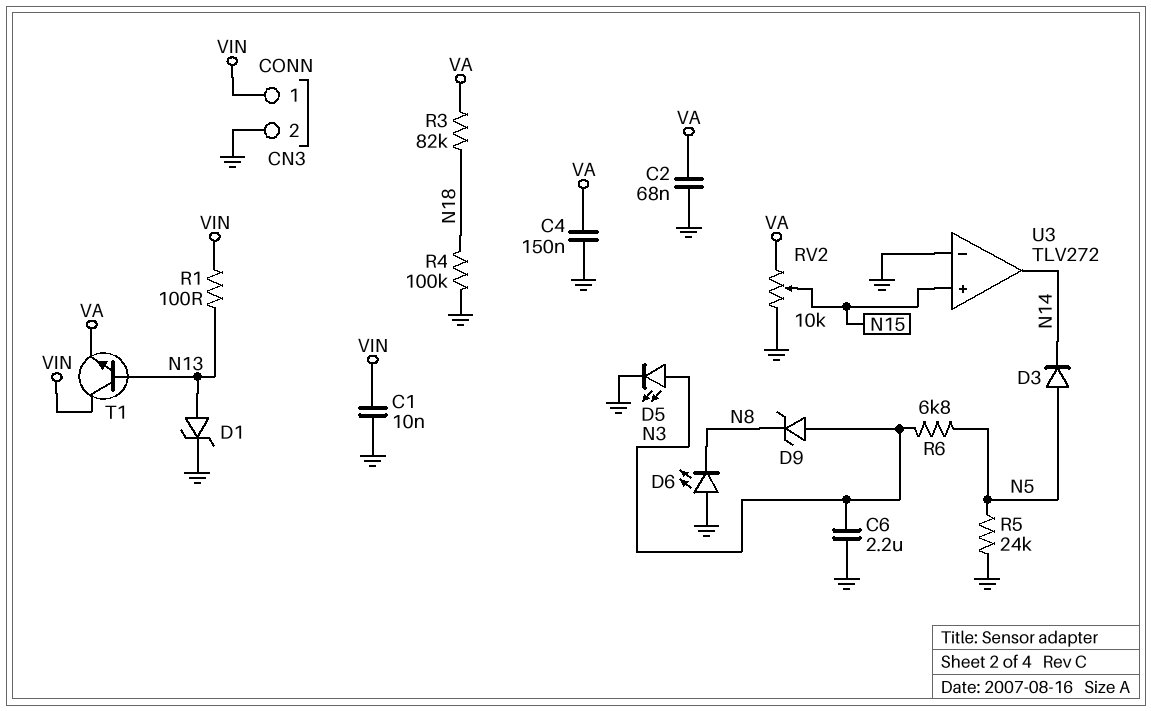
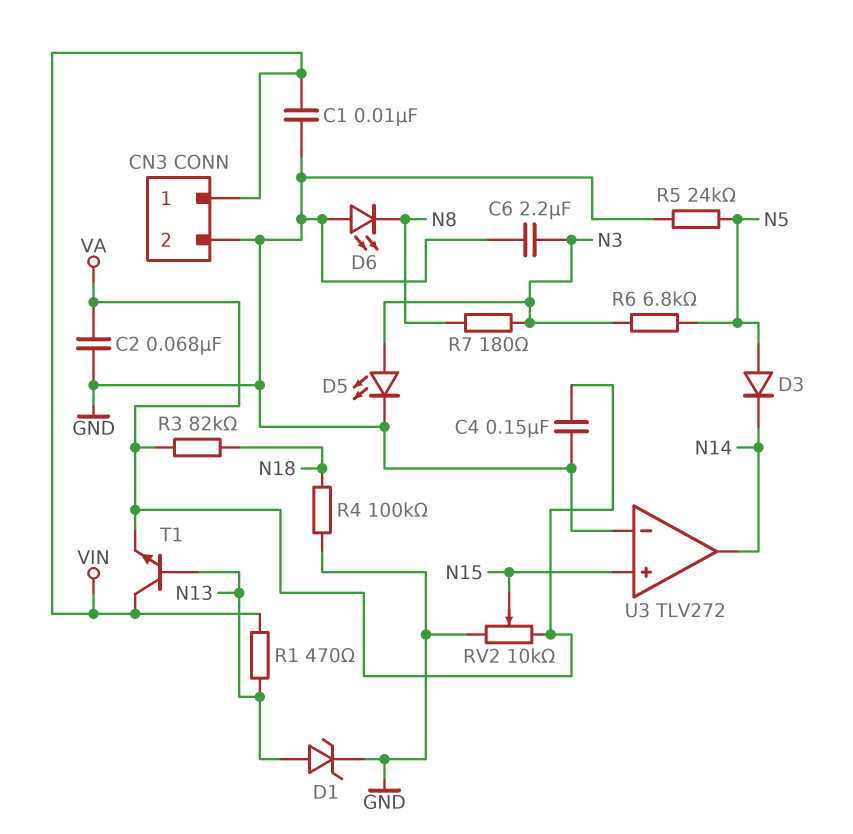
D9: zener (A N3, K N8) -> none
R1: 100 (N13, VIN) -> 470 (N13, VIN)
R7: none -> 180 (N3, N8)

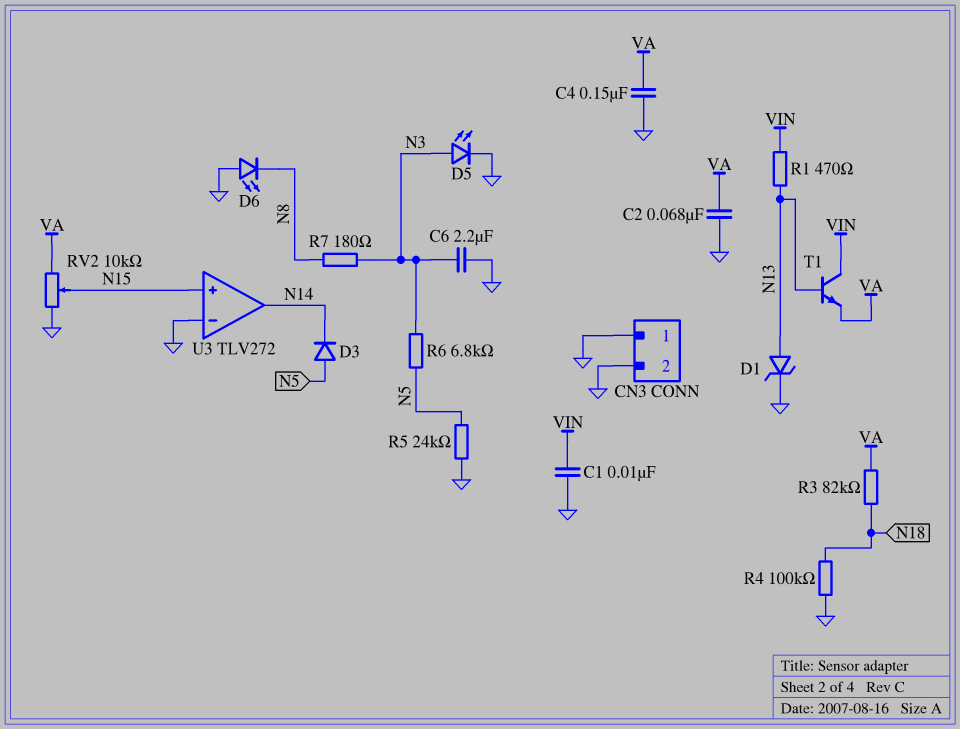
CN3 pin 1: VIN -> GND

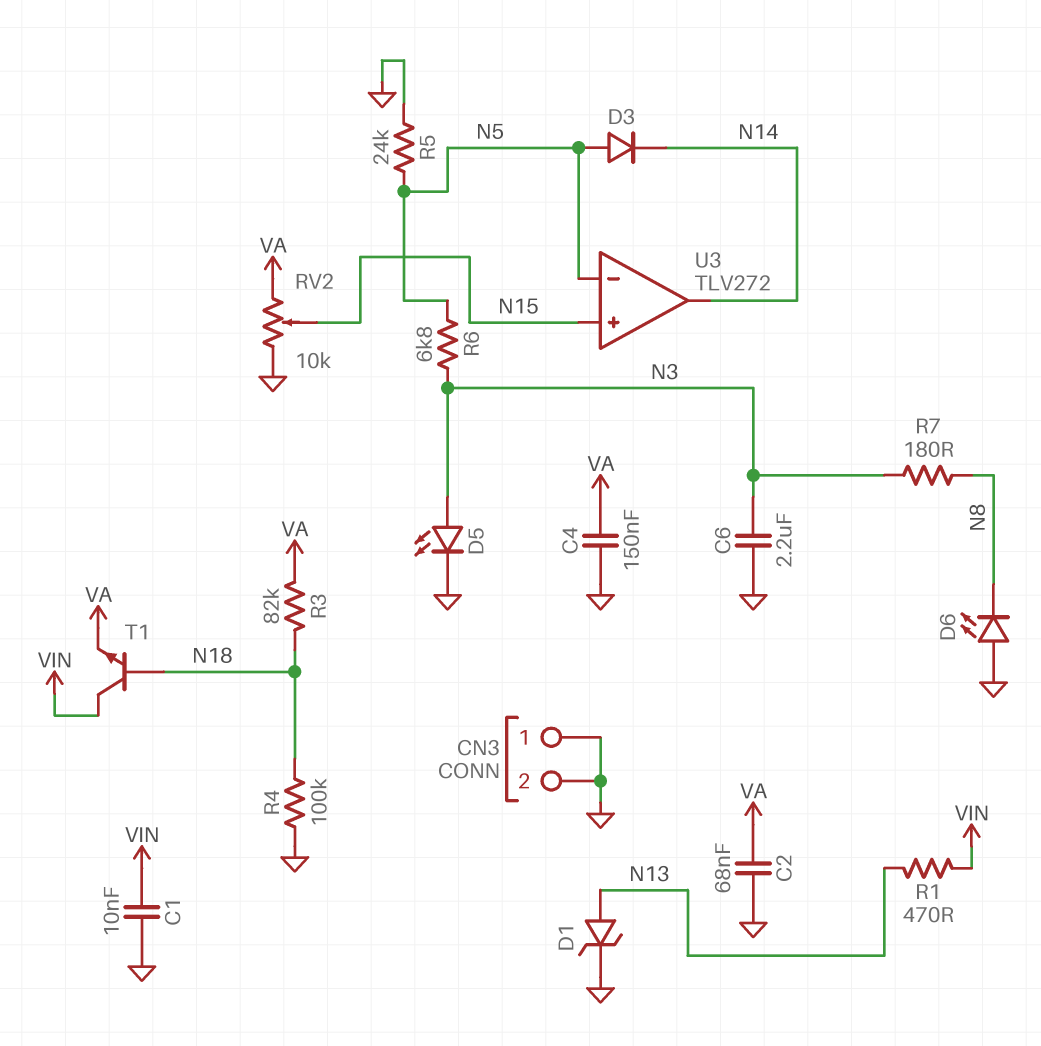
T1: NPN (B N13, C VIN, E VA) -> NPN (B N18, C VIN, E VA)
U3 pin in-: GND -> N5

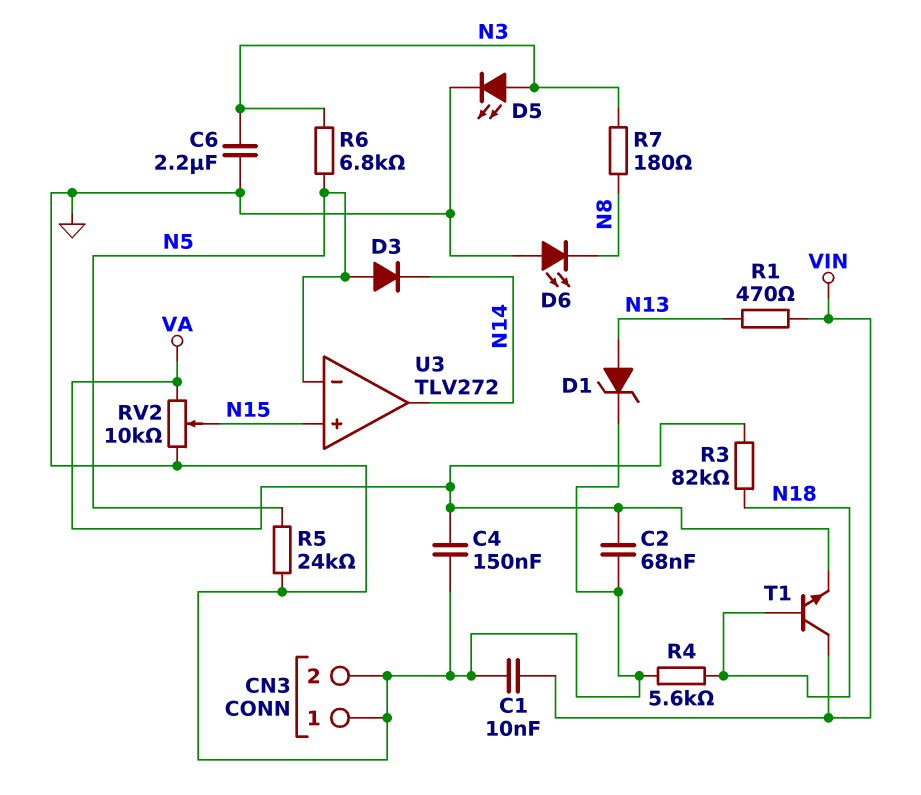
R4: 100k (GND, N18) -> 5.6k (GND, N18)

